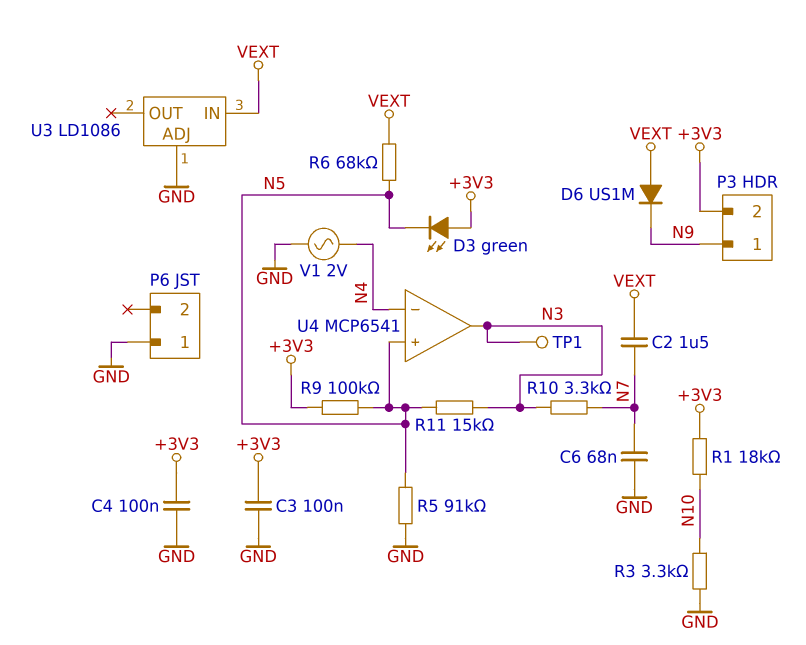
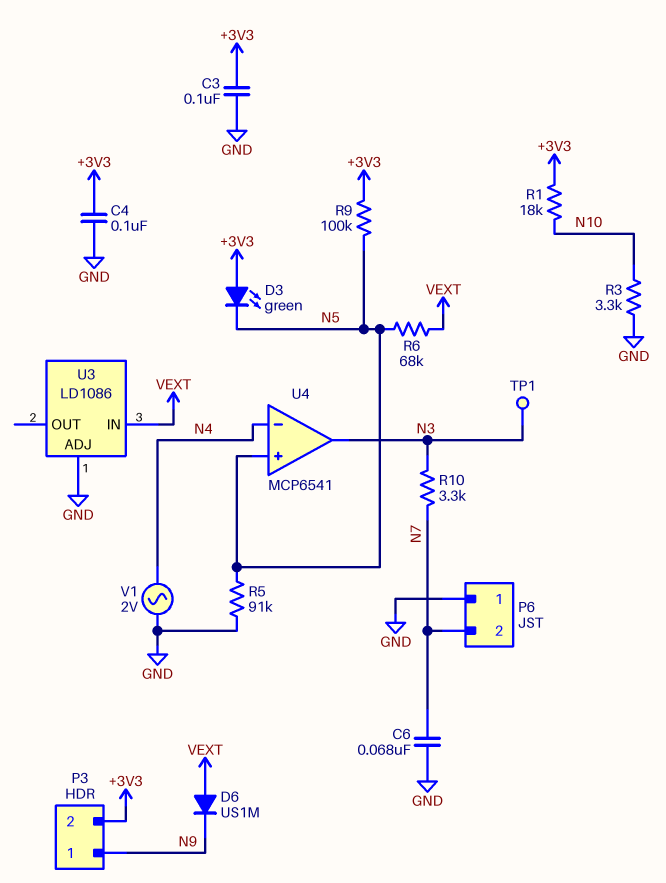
C2: 1.5uF (N7, VEXT) -> none
P6 pin 2: none -> N7
R11: 15k (N3, N5) -> none

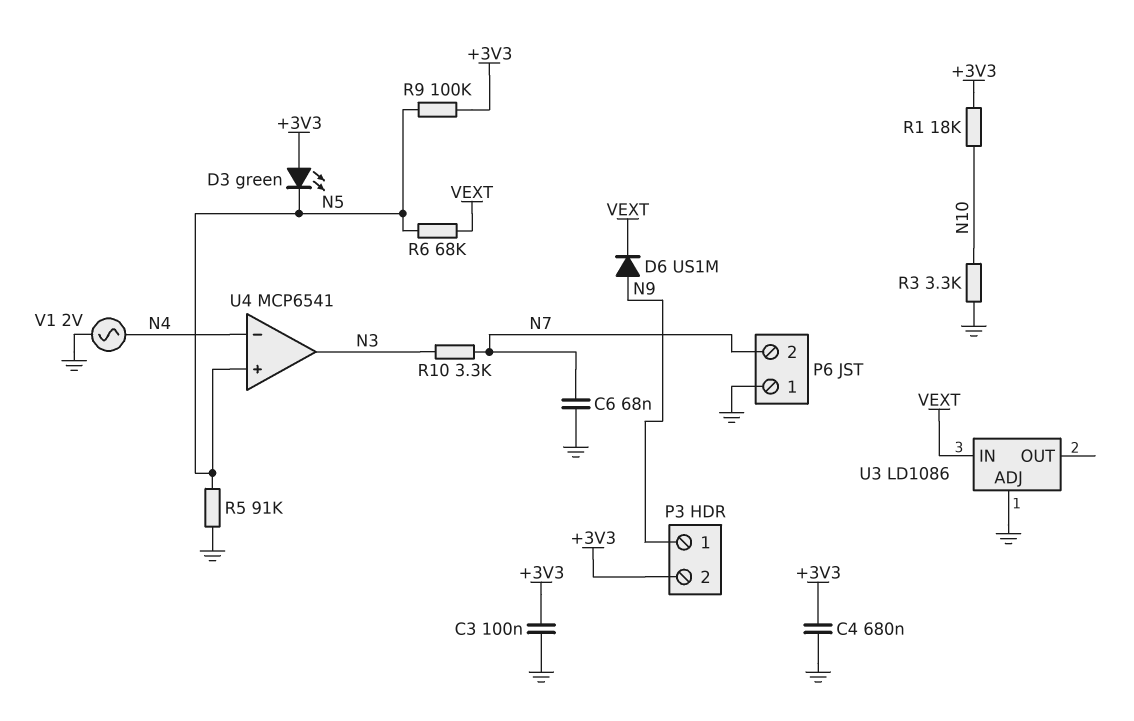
C4: 100nF (+3V3, GND) -> 680nF (+3V3, GND)
D6: diode US1M (A VEXT, K N9) -> diode US1M (A N9, K VEXT)
TP1: test point (N3) -> none

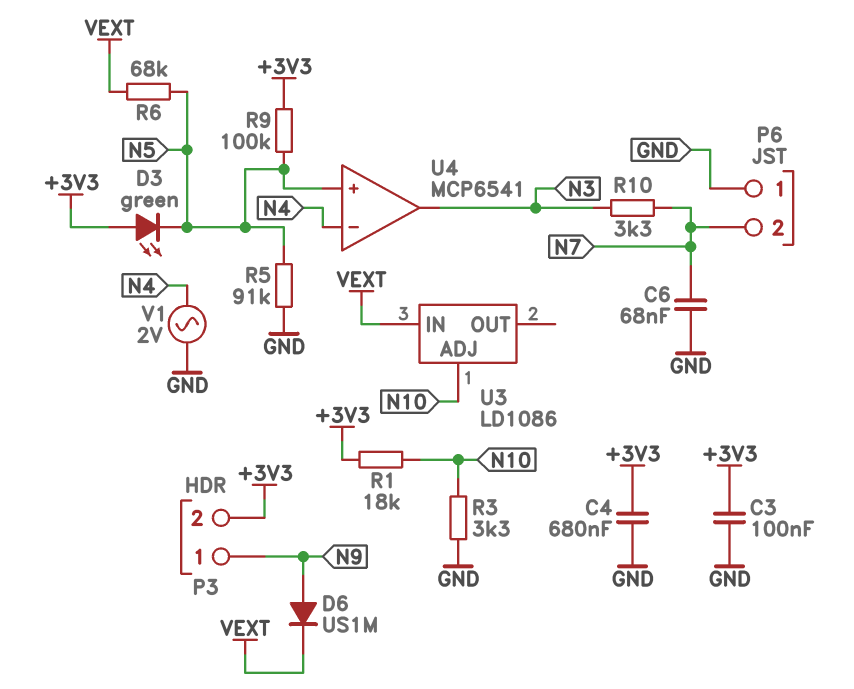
U3 pin ADJ: GND -> N10

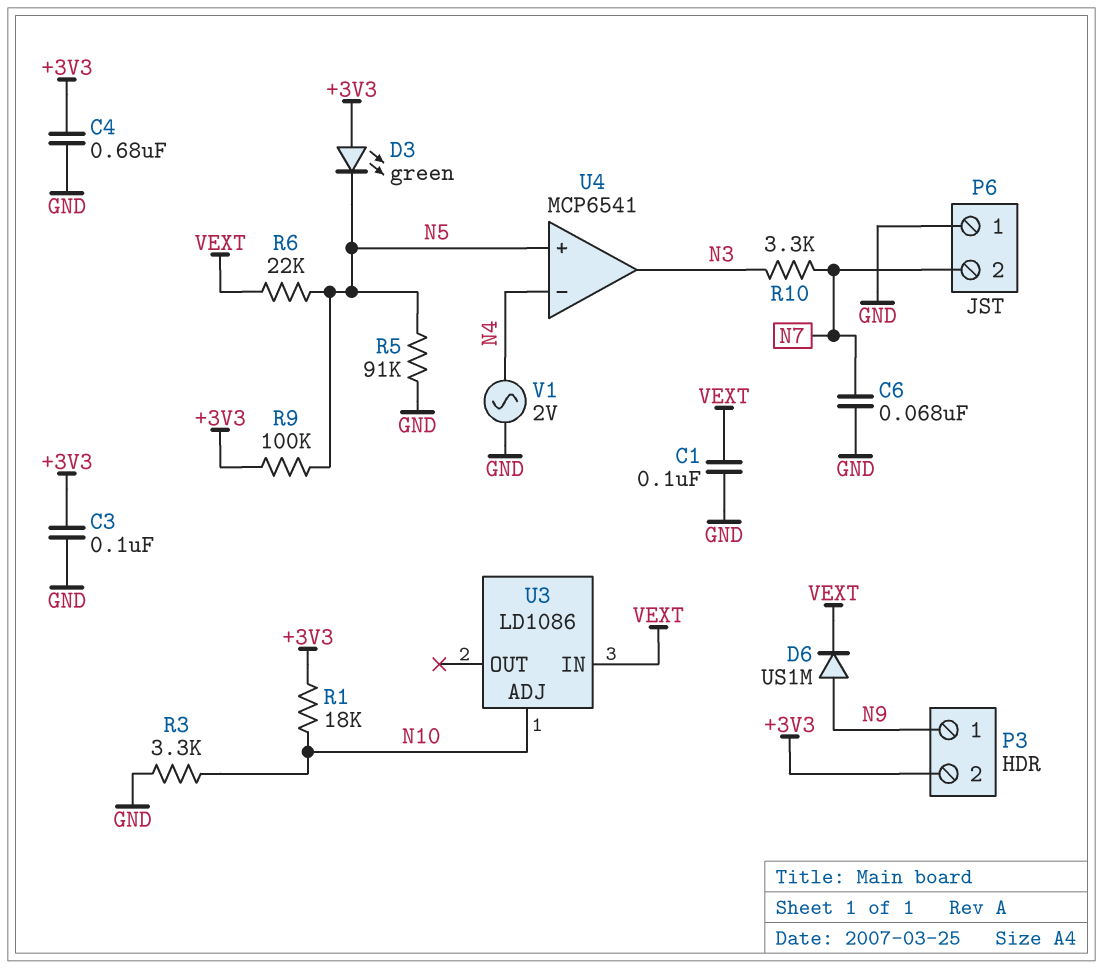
C1: none -> 100nF (GND, VEXT)
R6: 68k (N5, VEXT) -> 22k (N5, VEXT)

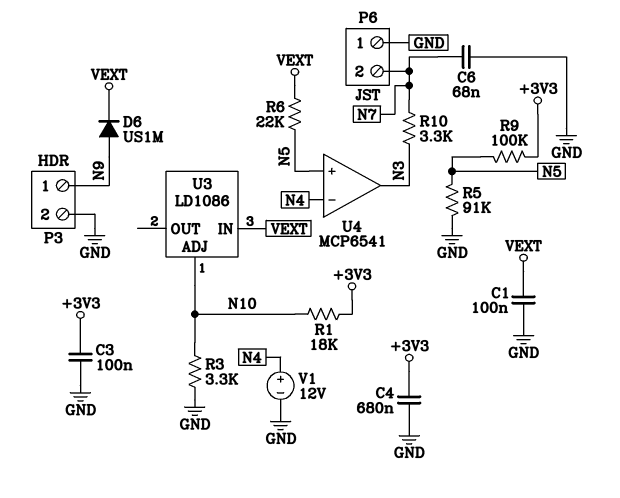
D3: LED green (A +3V3, K N5) -> none
P3 pin 2: +3V3 -> GND
V1: AC 2V (GND, N4) -> 12V (plus N4, minus GND)

